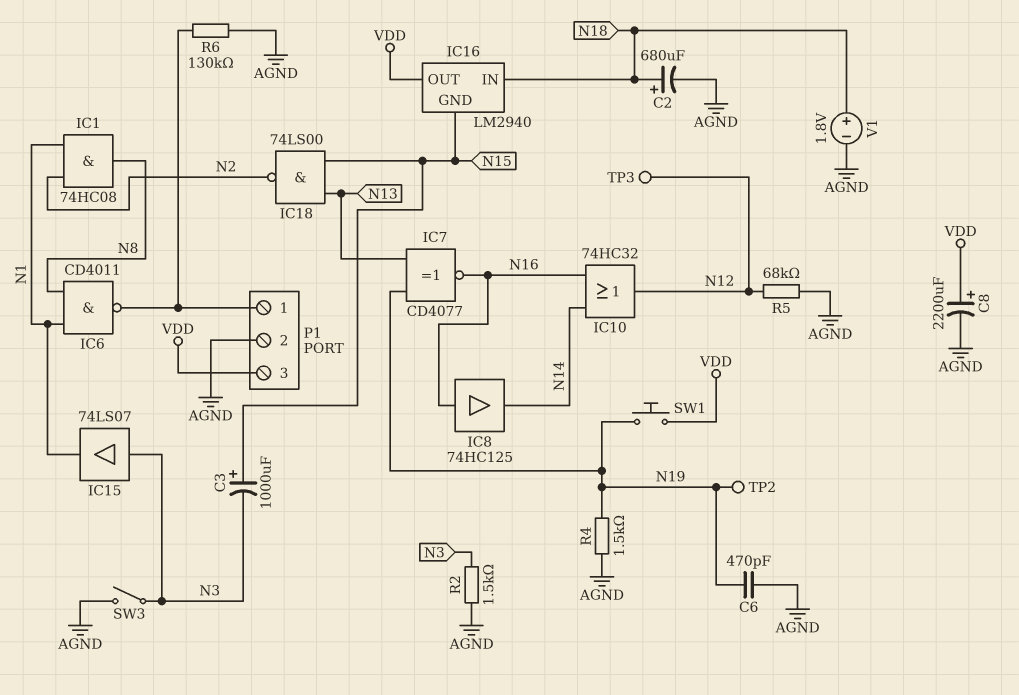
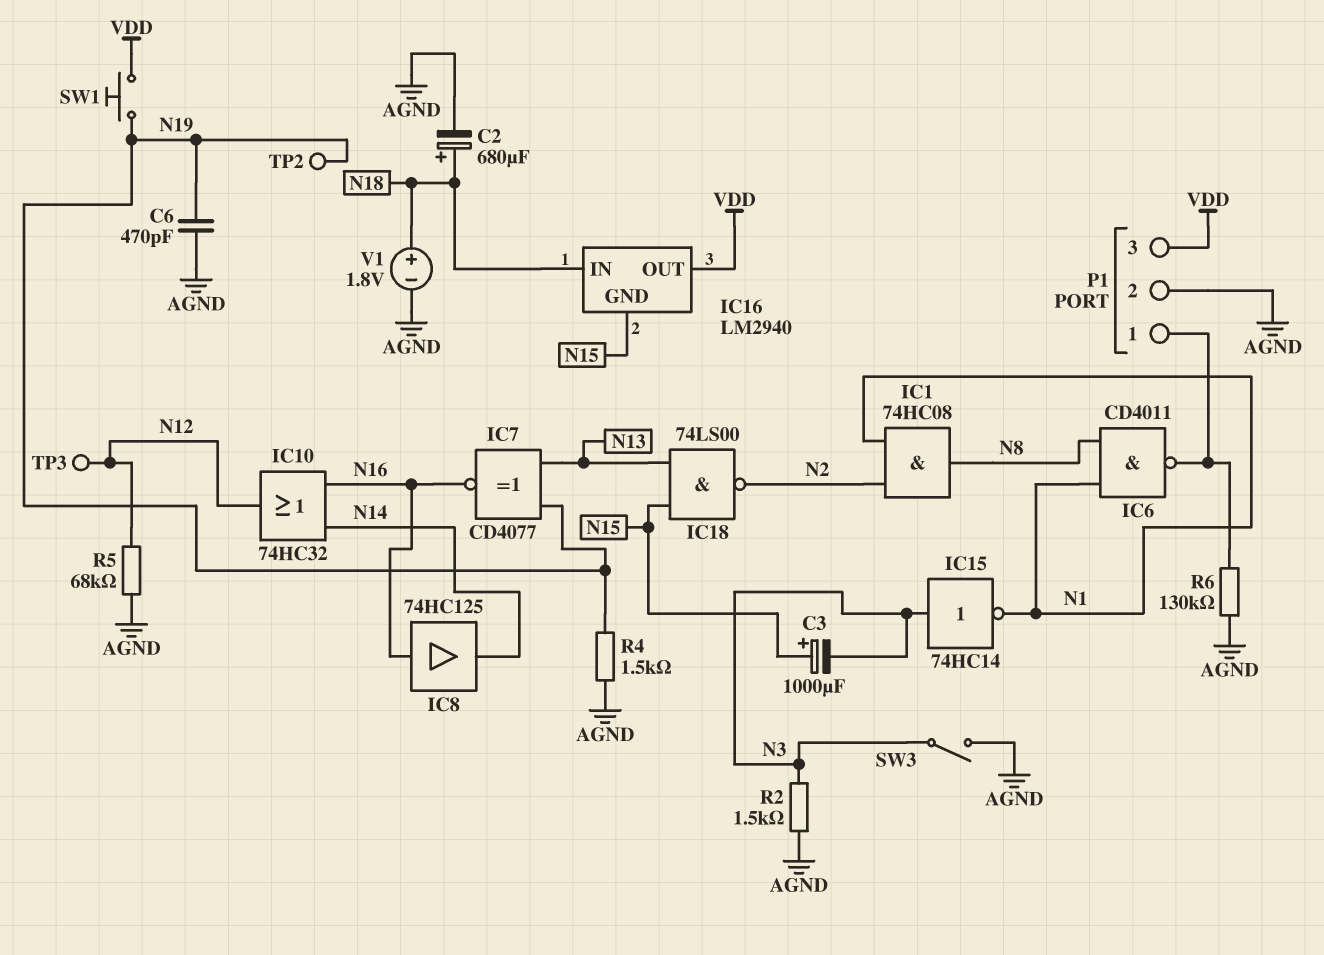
C8: 2200uF (plus VDD, minus AGND) -> none
IC15: buffer 74LS07 (in N3, out N1) -> NOT 74HC14 (in N3, out N1)

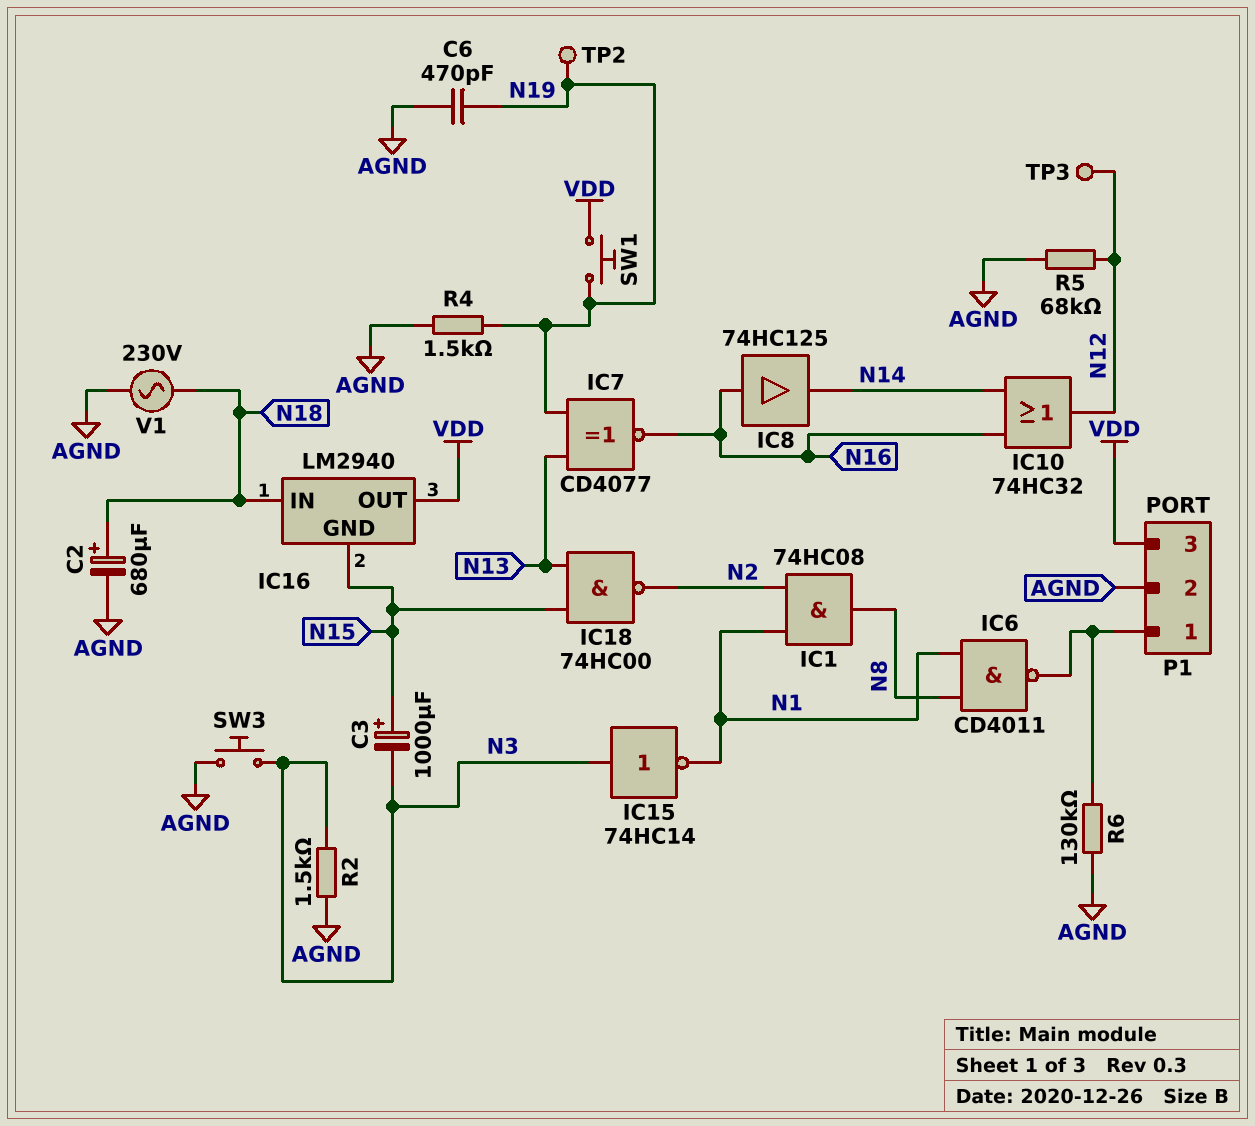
IC18: NAND 74LS00 (in N13, in N15, out N2) -> NAND 74HC00 (in N13, in N15, out N2)
SW3: switch (AGND, N3) -> button (AGND, N3)
V1: 1.8V (plus N18, minus AGND) -> AC 230V (AGND, N18)

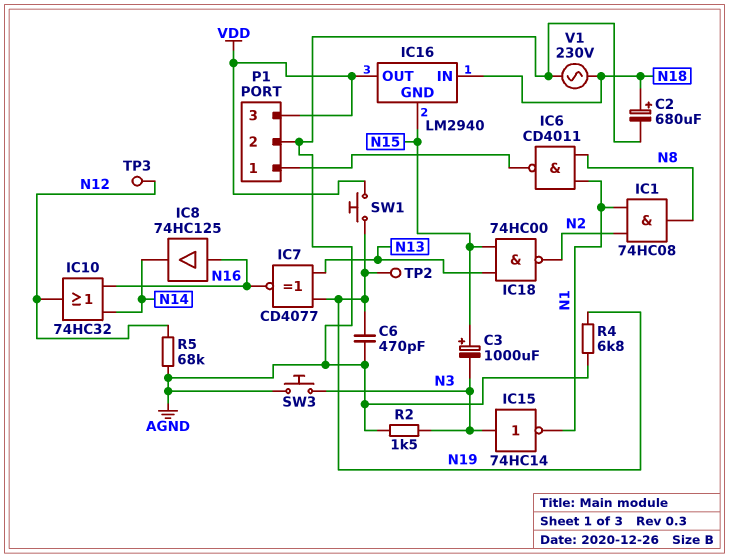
R4: 1.5k (AGND, N19) -> 6.8k (AGND, N19)
R6: 130k (AGND, P1/1) -> none

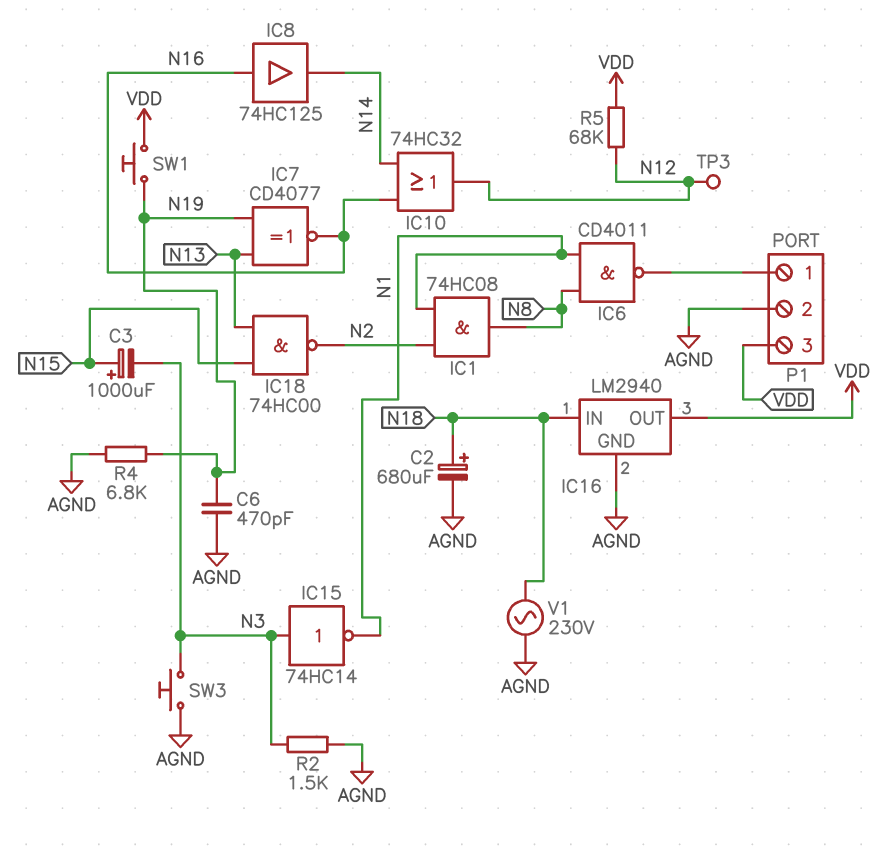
IC16 pin GND: N15 -> AGND
R5: 68k (AGND, N12) -> 68k (N12, VDD)
TP2: test point (N19) -> none

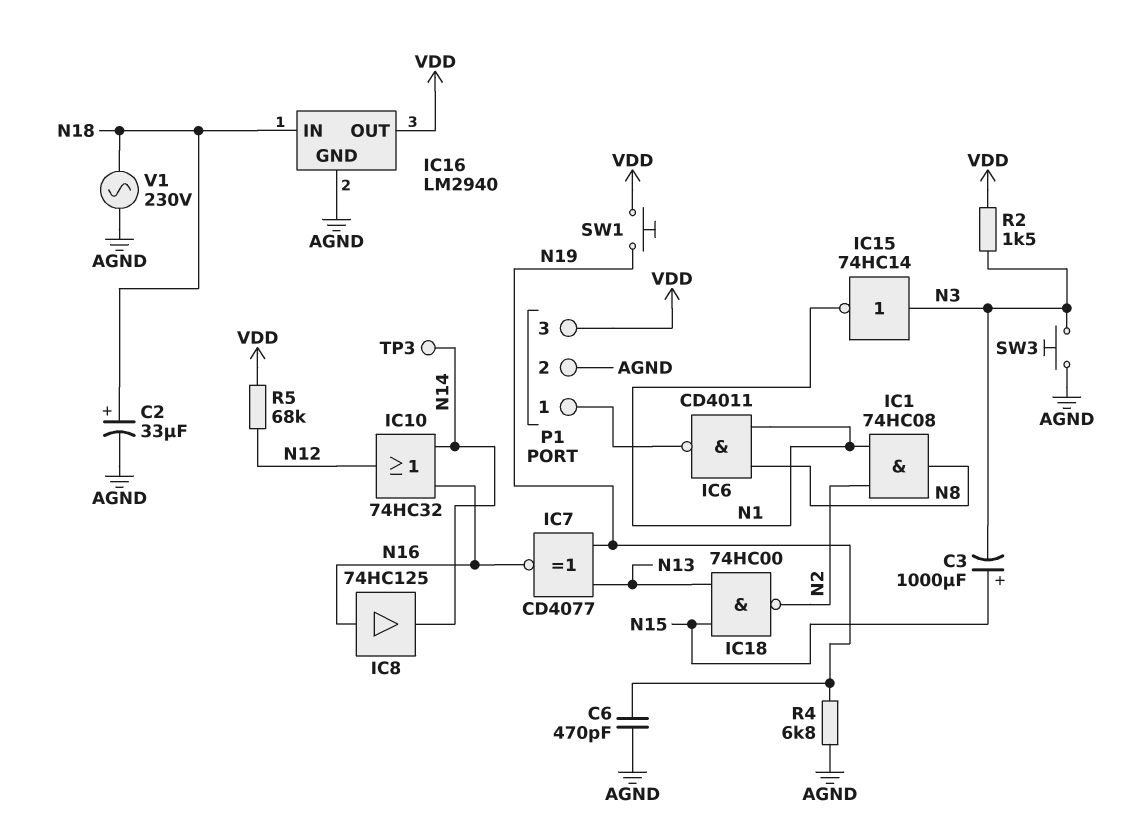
C2: 680uF (plus N18, minus AGND) -> 33uF (plus N18, minus AGND)
R2: 1.5k (AGND, N3) -> 1.5k (N3, VDD)
TP3: test point (N12) -> test point (N14)

